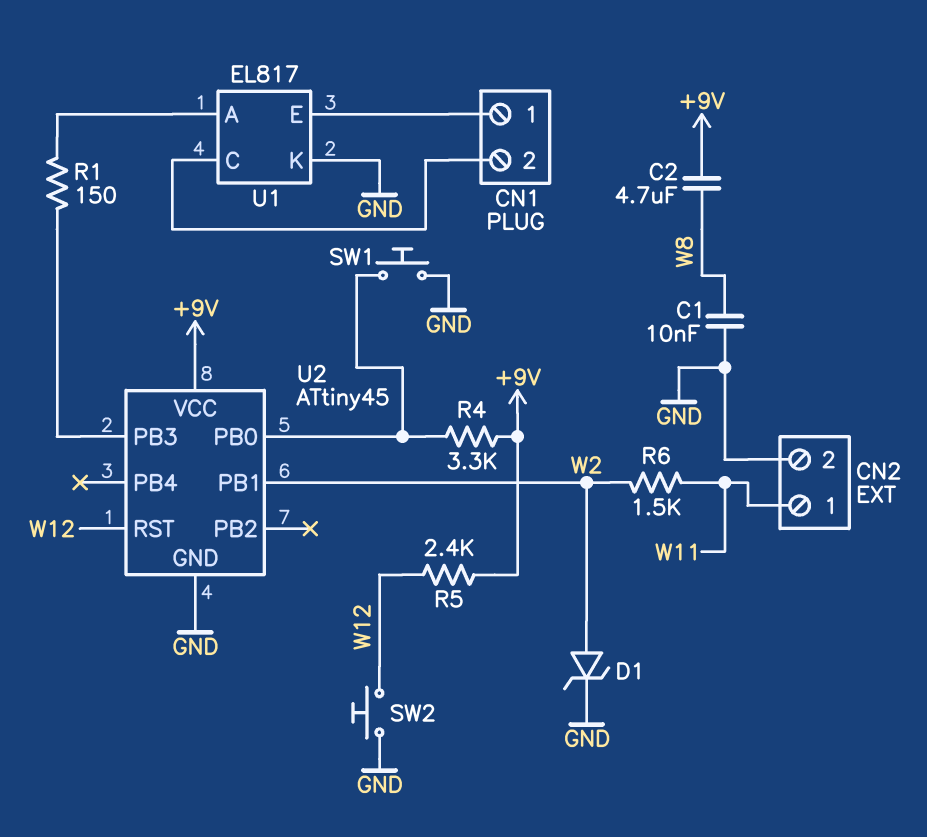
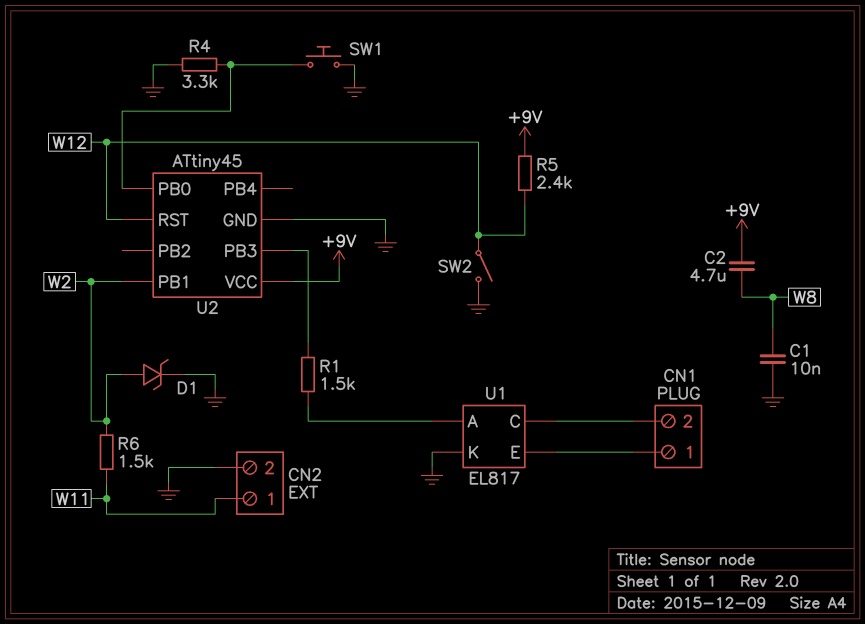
R1: 150 (U1/A, U2/PB3) -> 1.5k (U1/A, U2/PB3)
R4: 3.3k (+9V, U2/PB0) -> 3.3k (GND, U2/PB0)
SW2: button (GND, W12) -> switch (GND, W12)

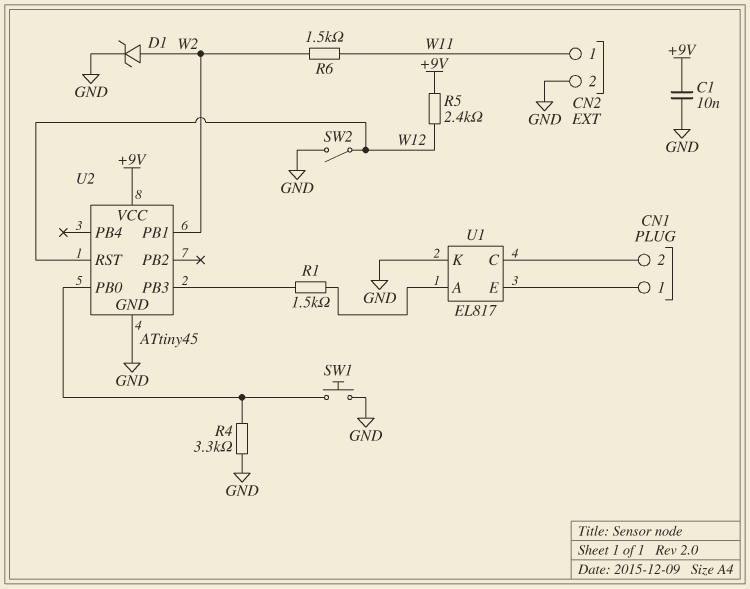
C1: 10nF (GND, W8) -> 10nF (+9V, GND)
C2: 4.7uF (+9V, W8) -> none

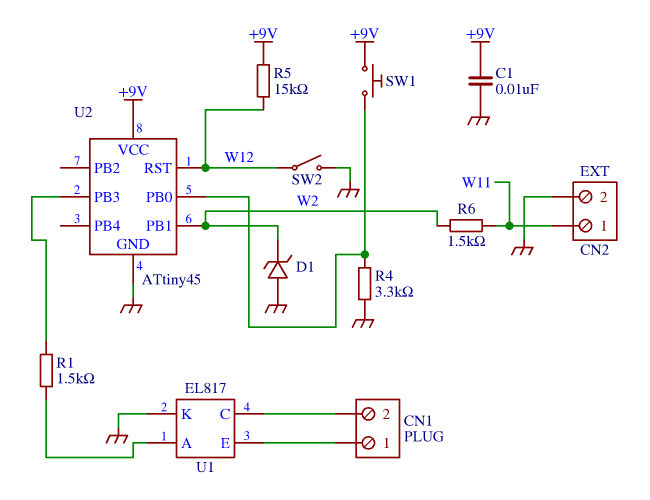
D1: zener (A W2, K GND) -> zener (A GND, K W2)
R5: 2.4k (+9V, W12) -> 15k (+9V, W12)
SW1: button (GND, U2/PB0) -> button (+9V, U2/PB0)

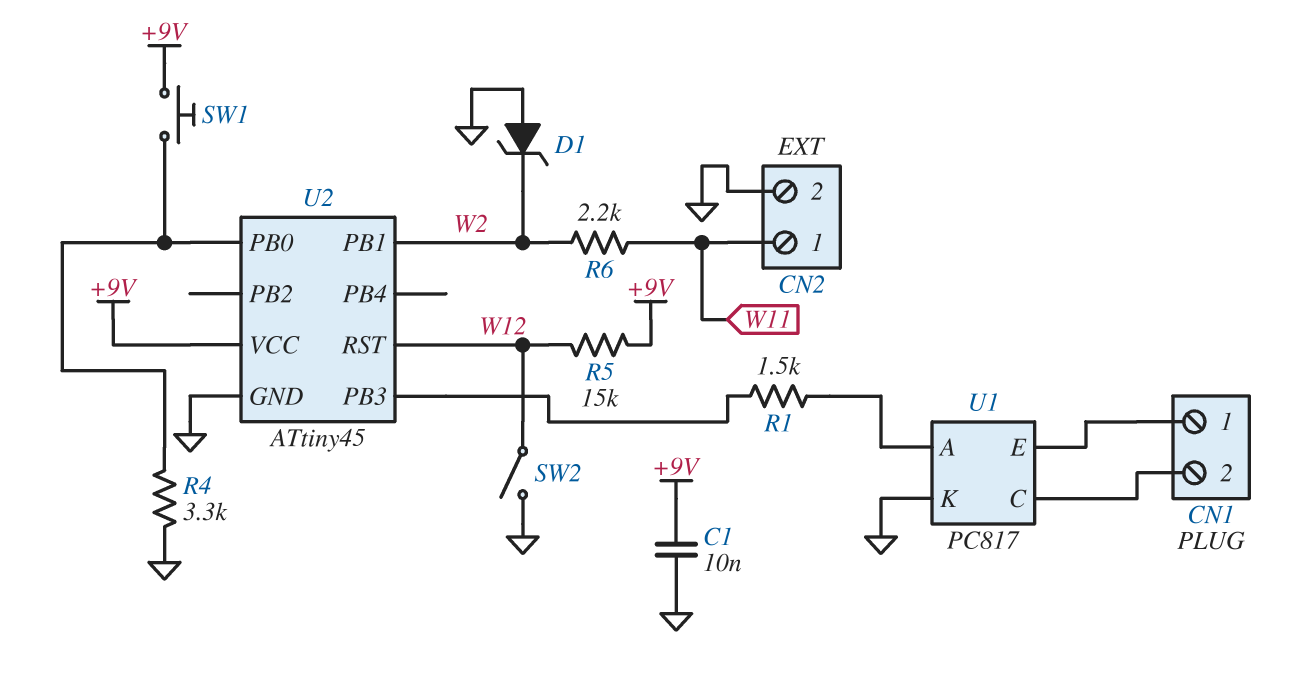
R6: 1.5k (W2, W11) -> 2.2k (W2, W11)
U1: EL817 -> PC817

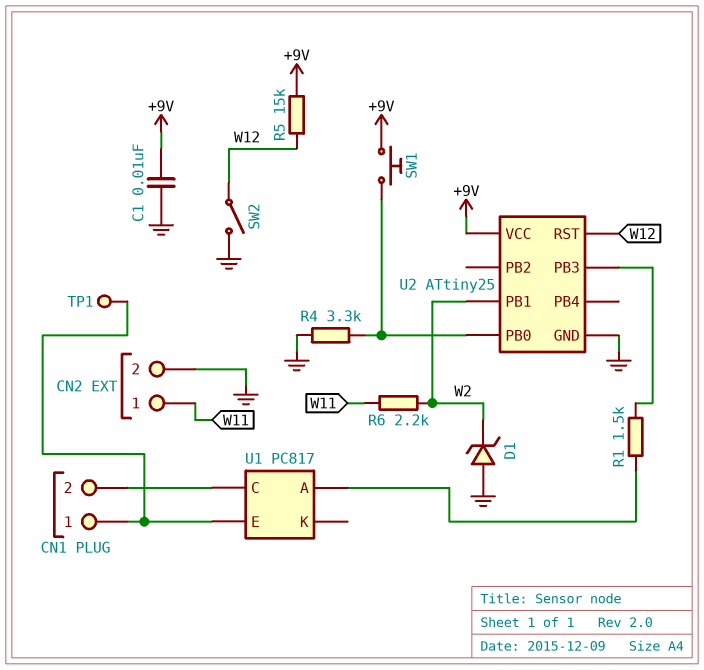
TP1: none -> test point (CN1/1)
U1 pin K: GND -> none
U2: ATtiny45 -> ATtiny25

